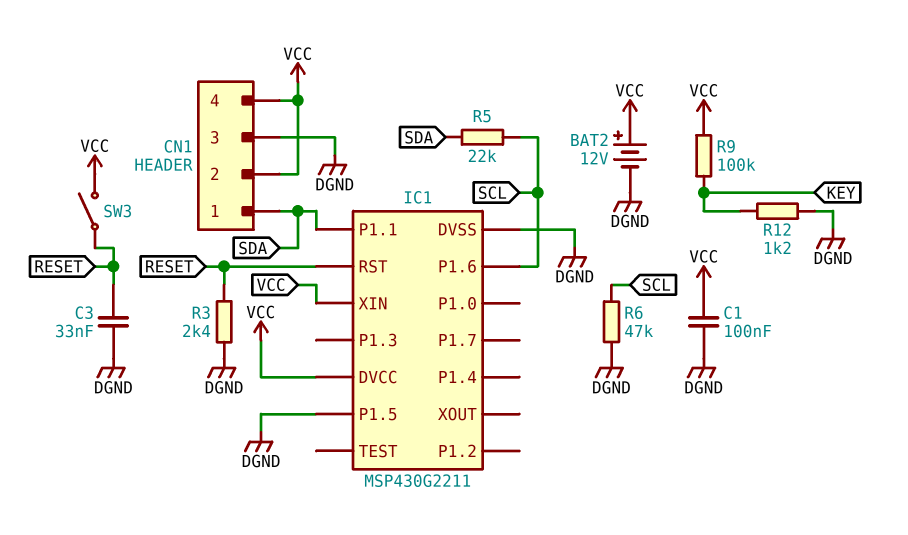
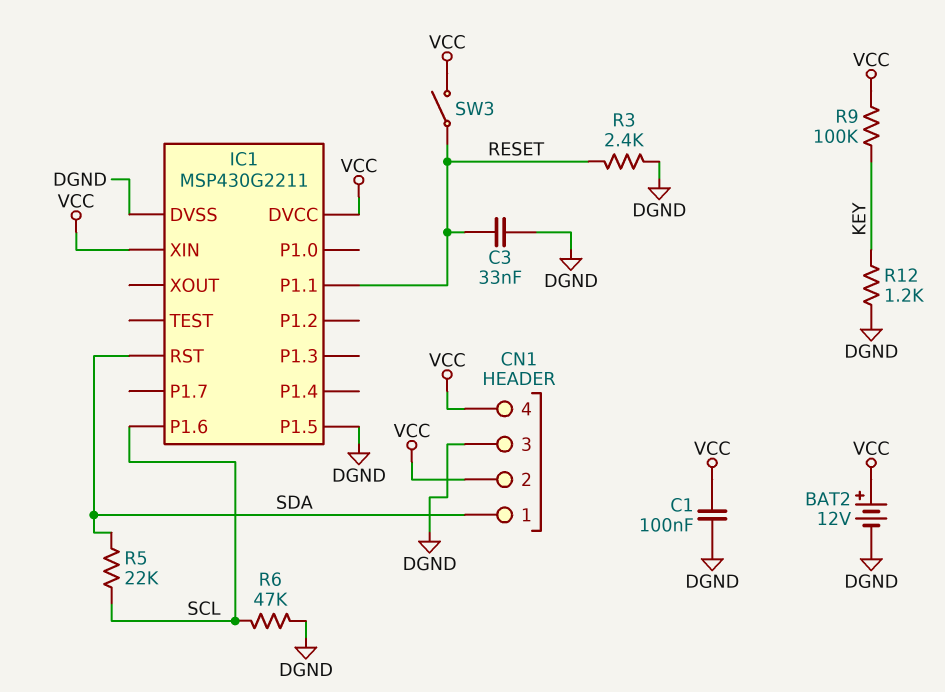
IC1 pin P1.1: SDA -> RESET
IC1 pin RST: RESET -> SDA

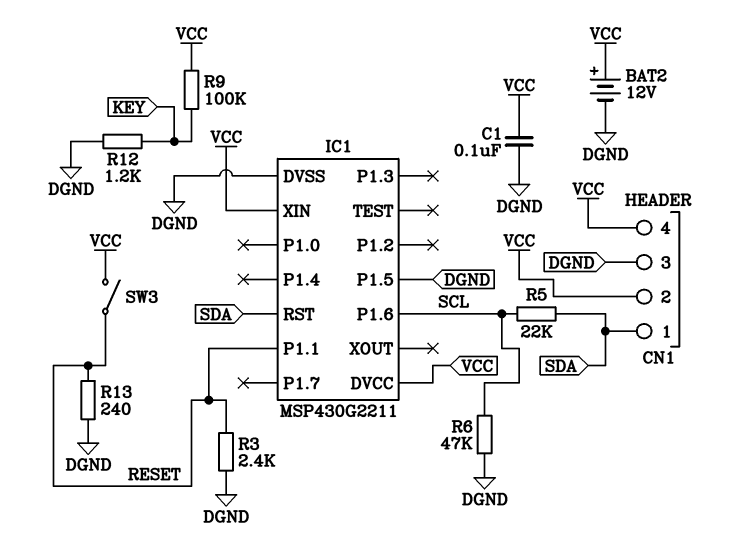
C3: 33nF (DGND, RESET) -> none
R13: none -> 240 (DGND, RESET)

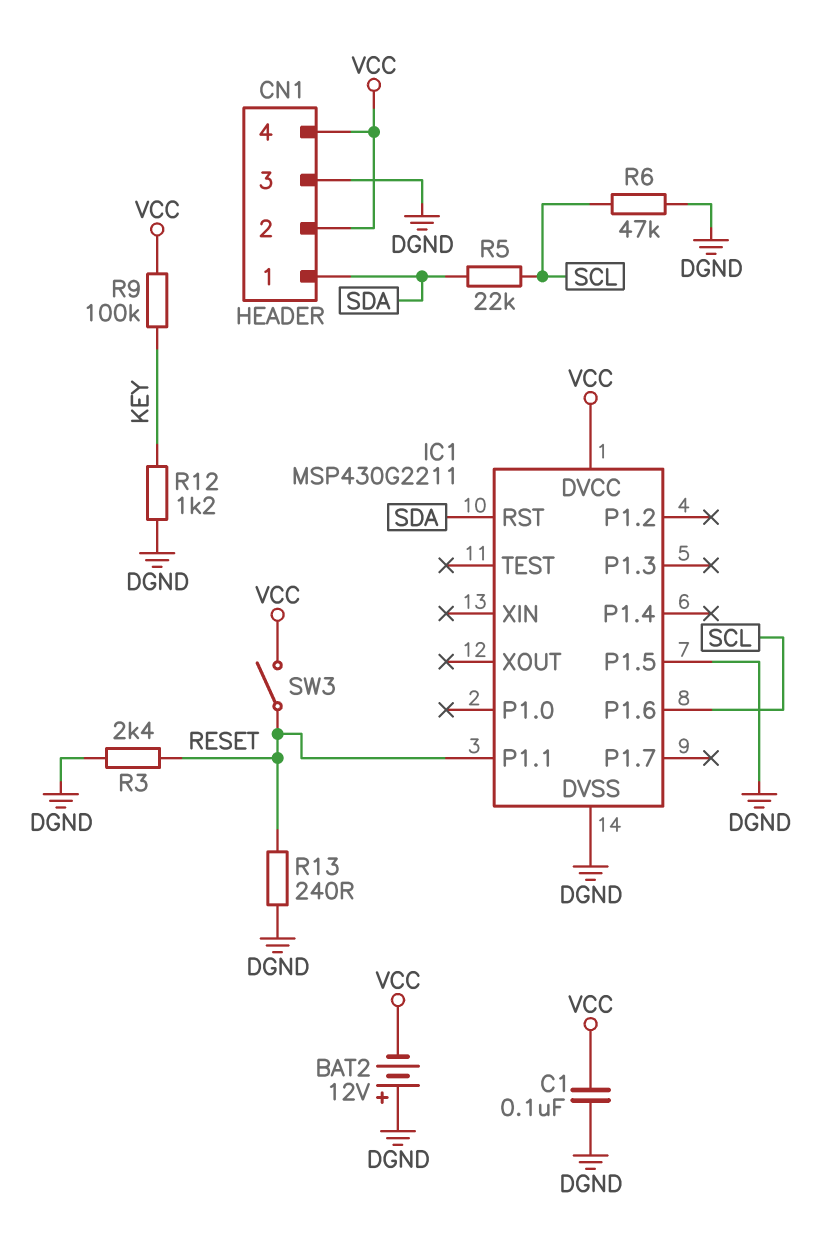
BAT2: 12V (plus VCC, minus DGND) -> 12V (plus DGND, minus VCC)
IC1 pin XIN: VCC -> none

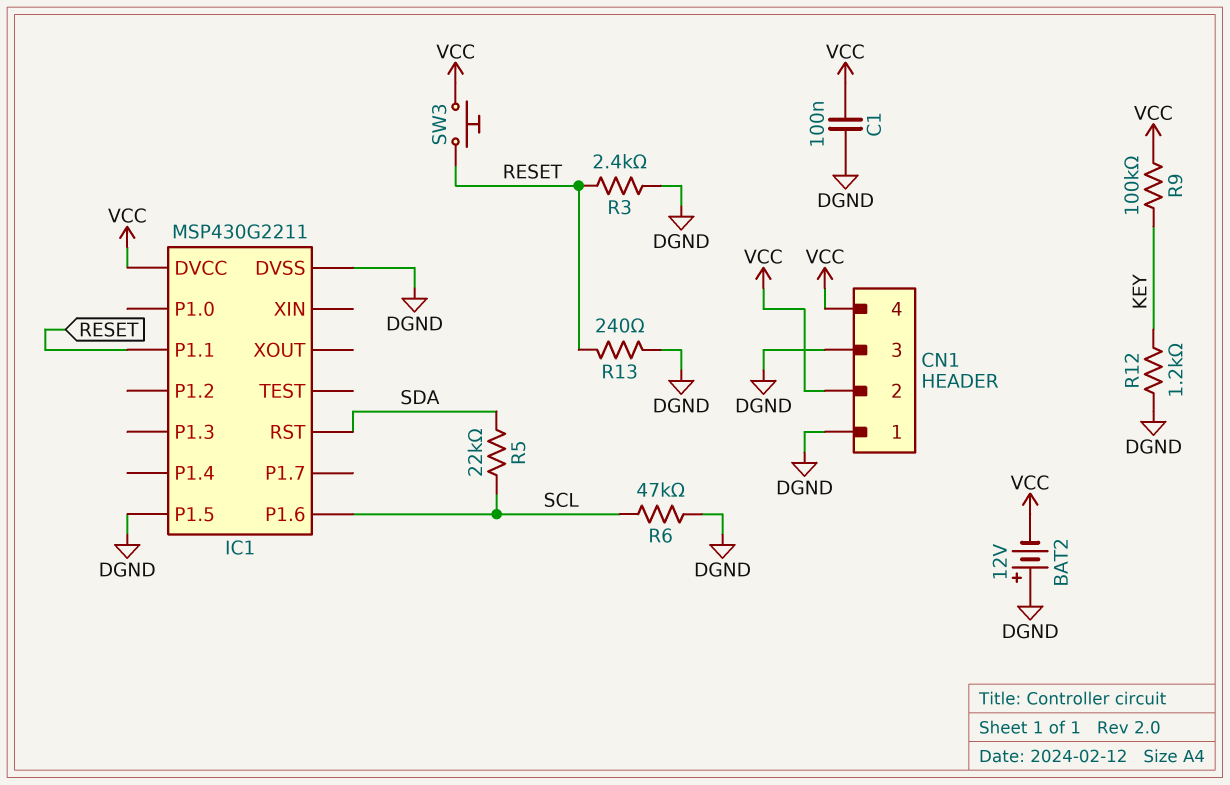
CN1 pin 1: SDA -> DGND
SW3: switch (RESET, VCC) -> button (RESET, VCC)

